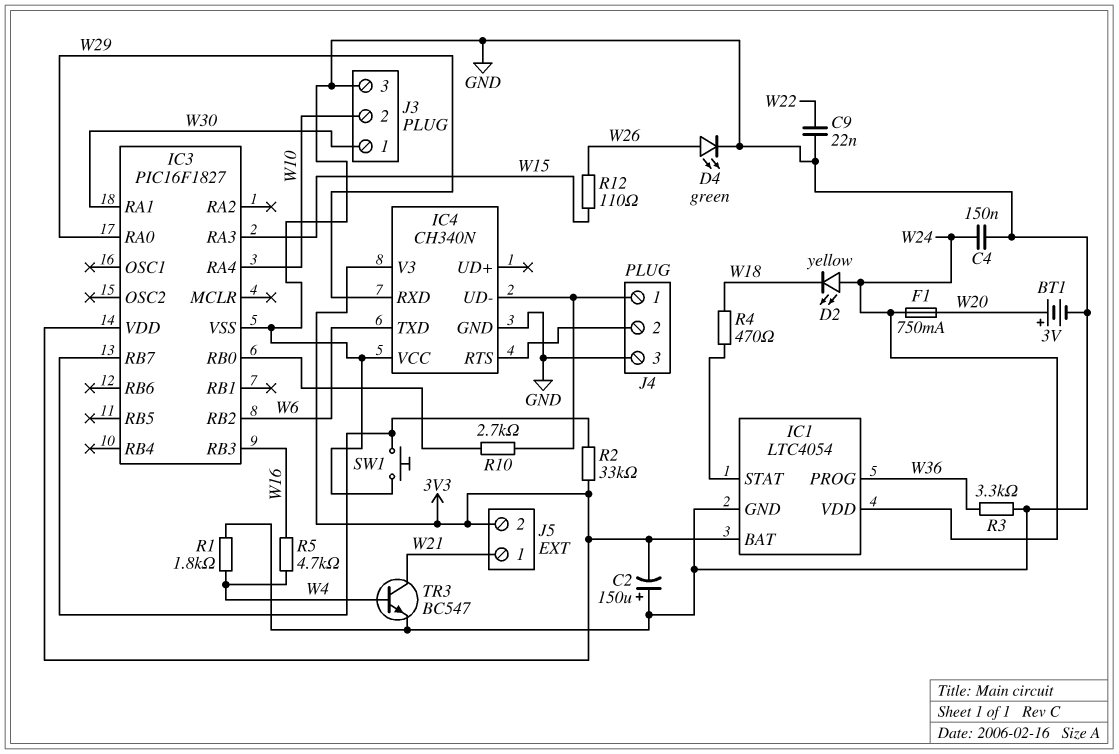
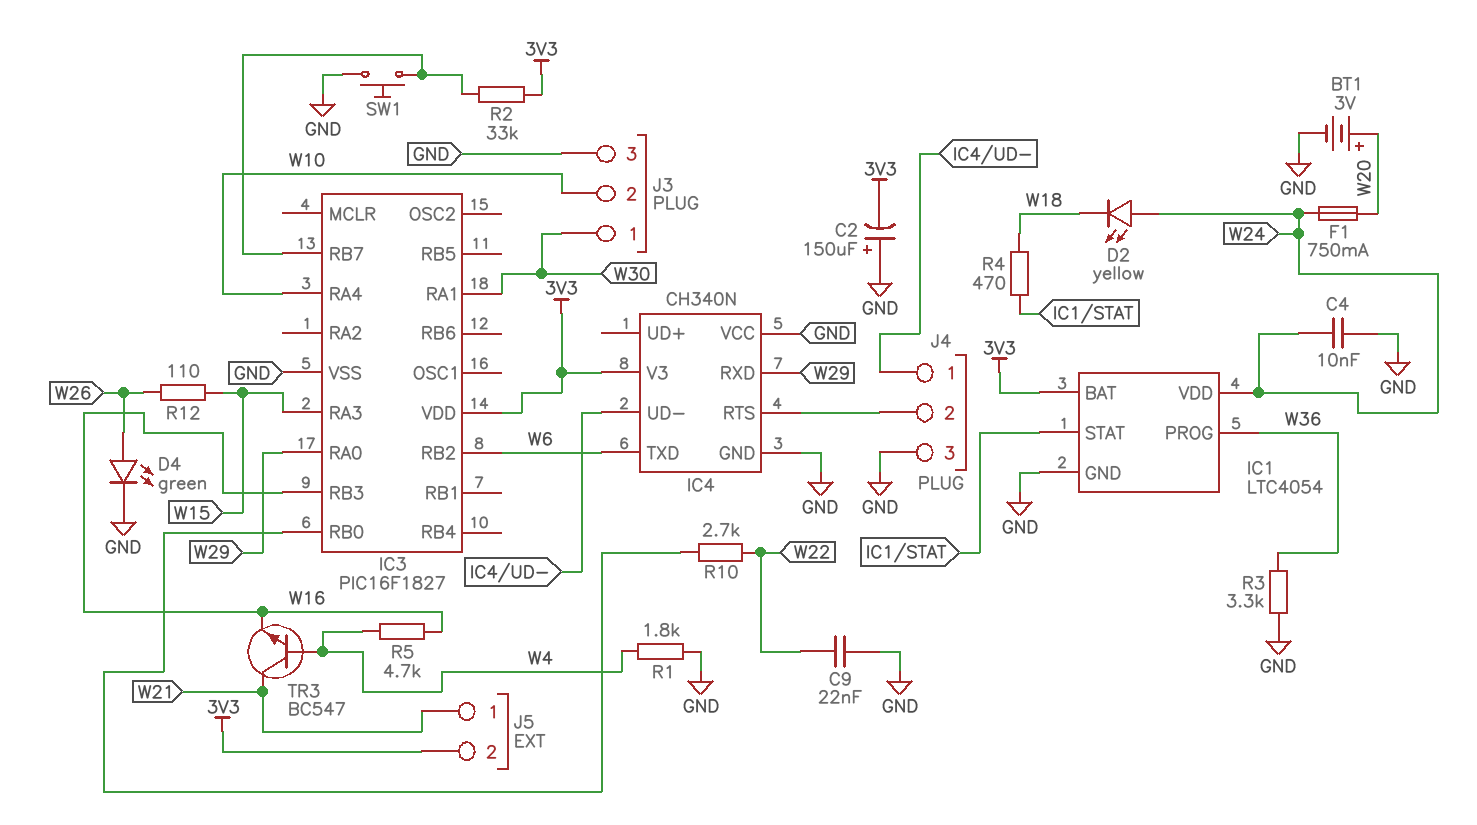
C4: 150nF (GND, W24) -> 10nF (GND, W24)
R10: 2.7k (IC3/RB0, IC4/UD-) -> 2.7k (IC3/RB0, W22)
TR3: NPN BC547 (B W4, C W21, E GND) -> NPN BC547 (B W4, C W21, E W16)

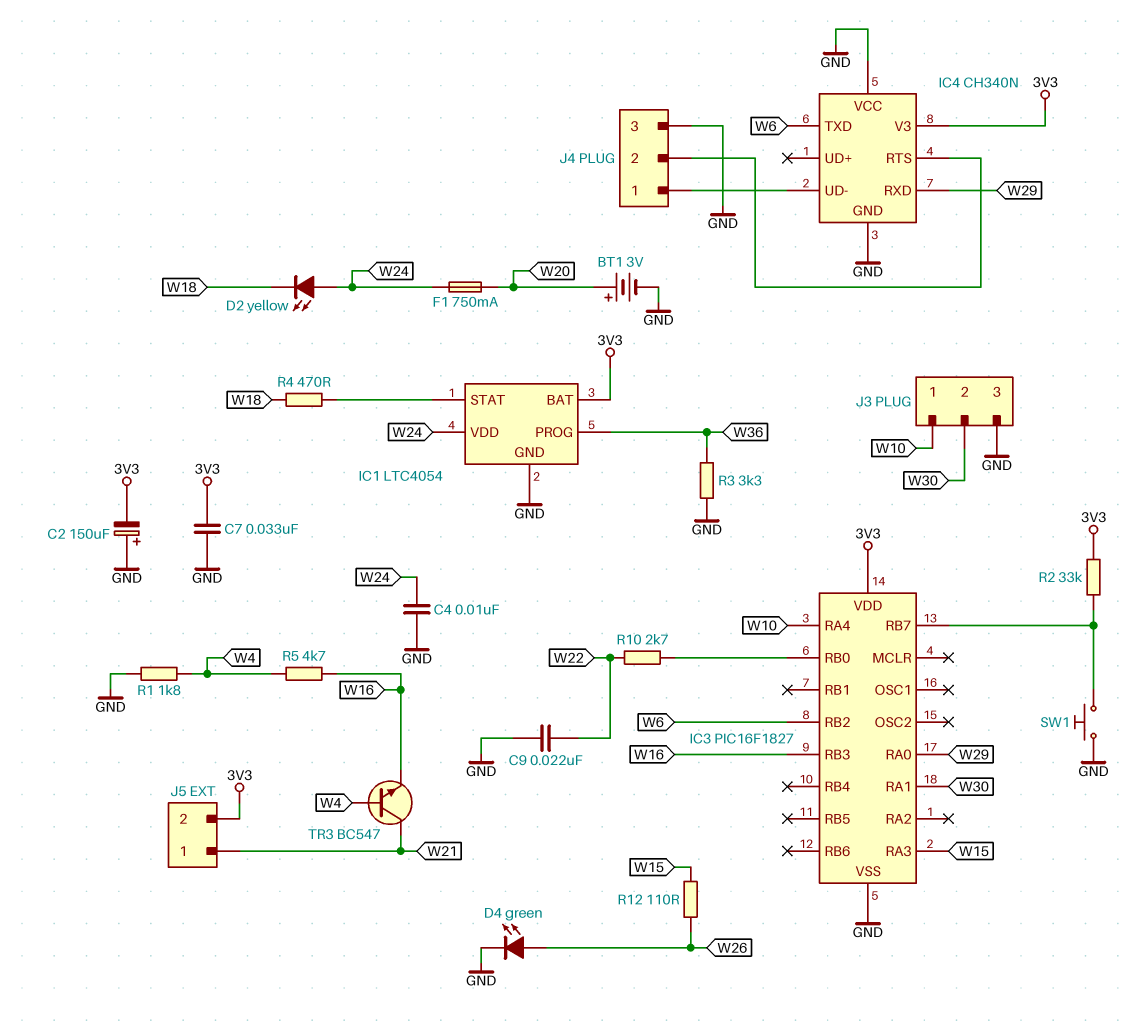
C7: none -> 33nF (3V3, GND)
J3 pin 1: W30 -> W10
J3 pin 2: W10 -> W30

